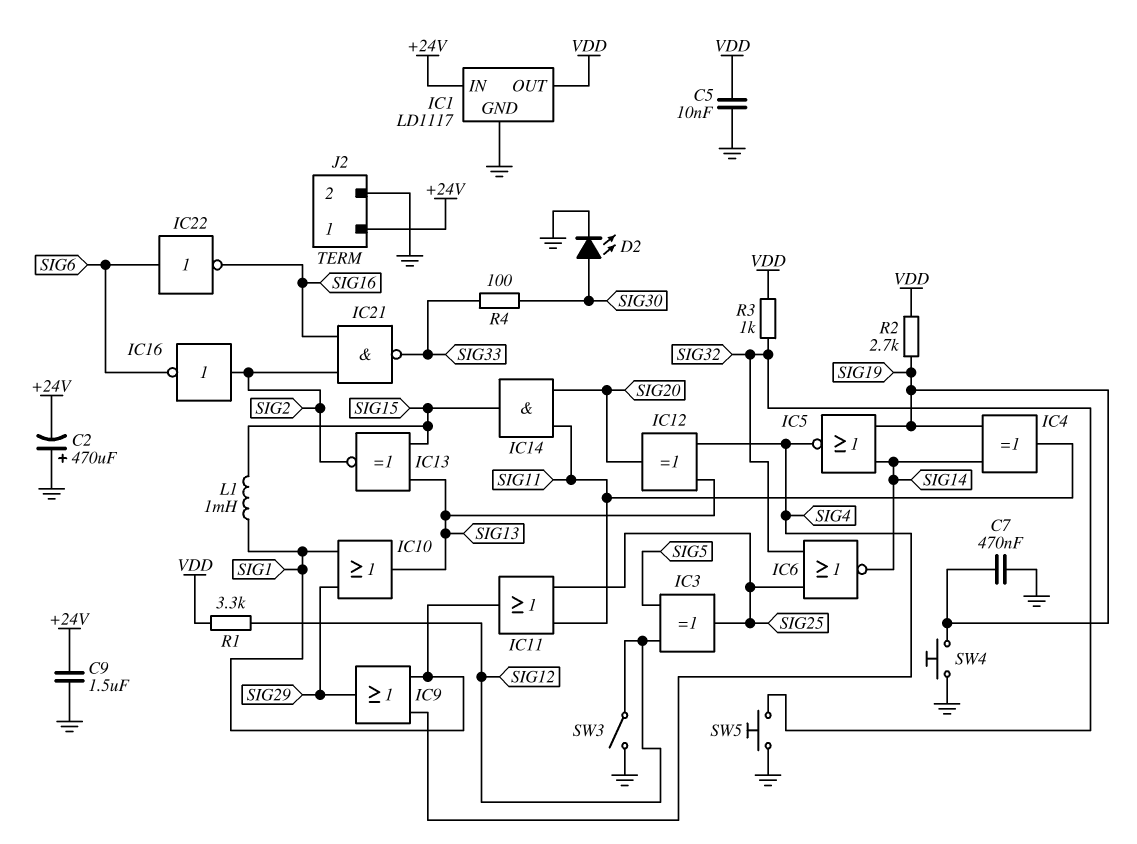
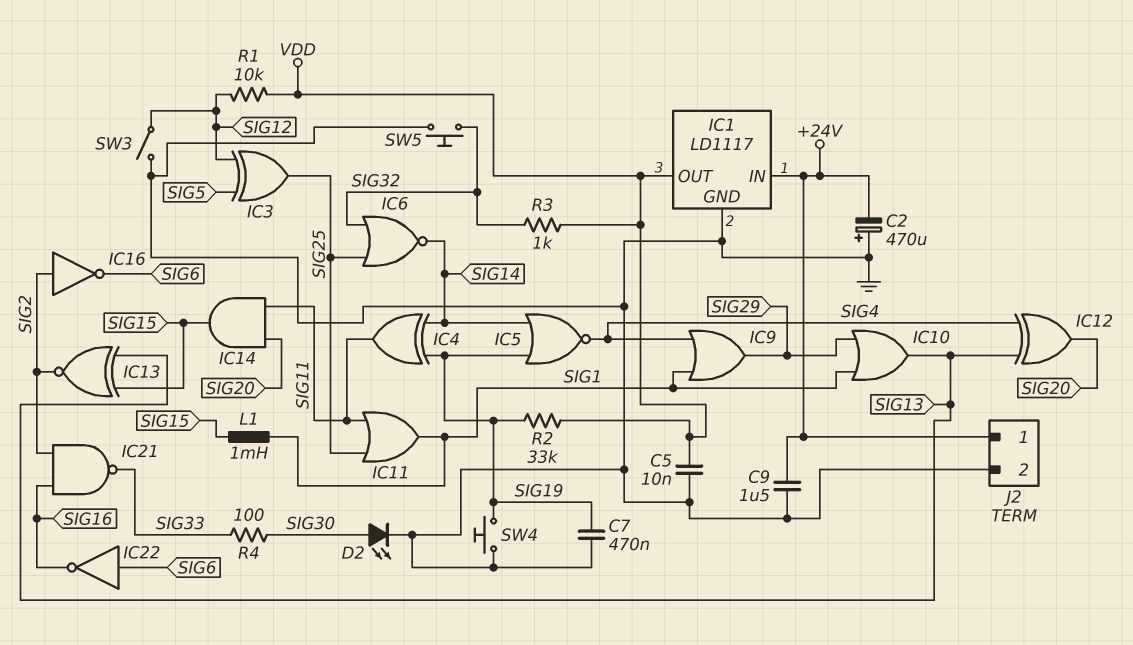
R1: 3.3k (SIG12, VDD) -> 10k (SIG12, VDD)
R2: 2.7k (SIG19, VDD) -> 33k (SIG19, VDD)

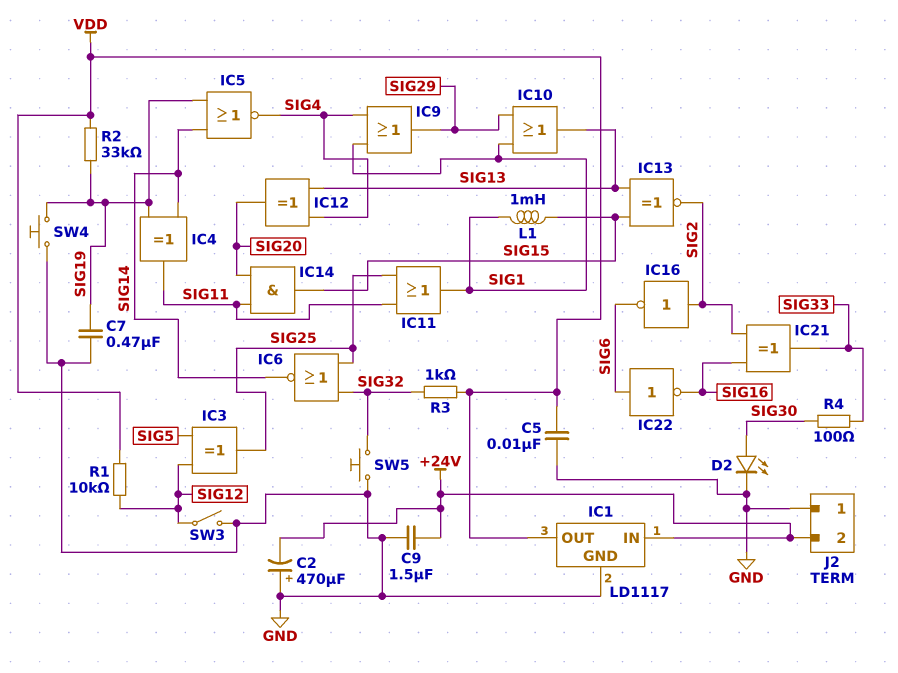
IC21: NAND (in SIG2, in SIG16, out SIG33) -> XOR (in SIG2, in SIG16, out SIG33)
J2 pin 1: +24V -> GND
J2 pin 2: GND -> +24V

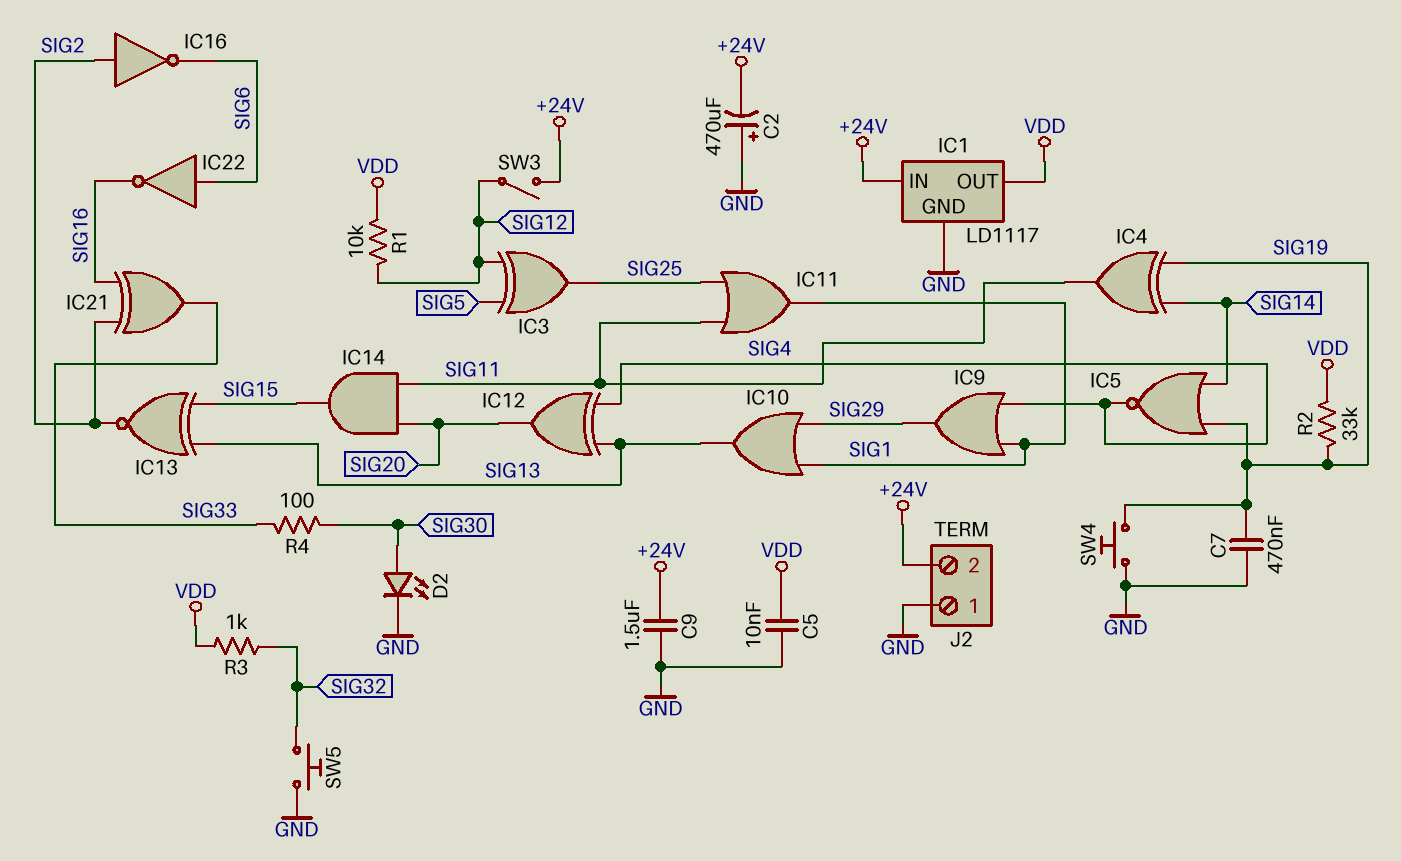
IC6: NOR (in SIG25, in SIG32, out SIG14) -> none
L1: 1mH (SIG1, SIG15) -> none
SW3: switch (GND, SIG12) -> switch (+24V, SIG12)

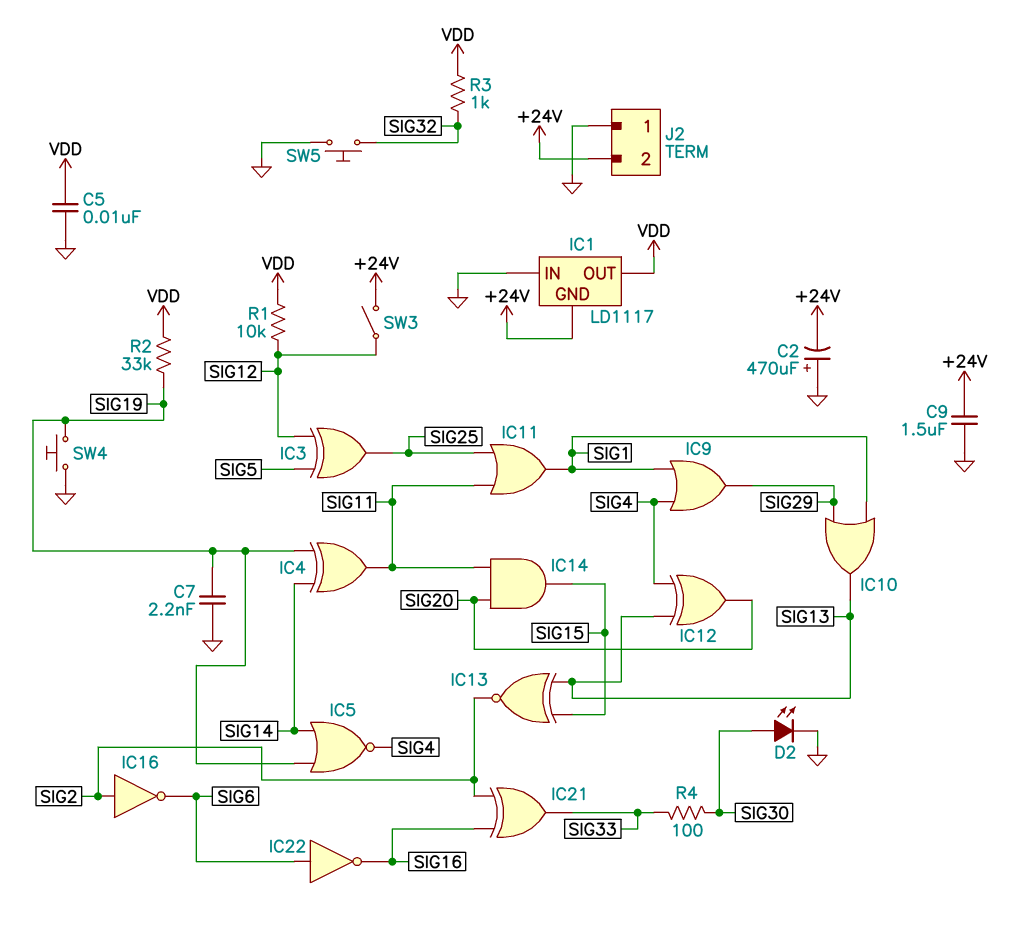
C7: 470nF (GND, SIG19) -> 2.2nF (GND, SIG19)
IC1 pin GND: GND -> +24V
IC1 pin IN: +24V -> GND

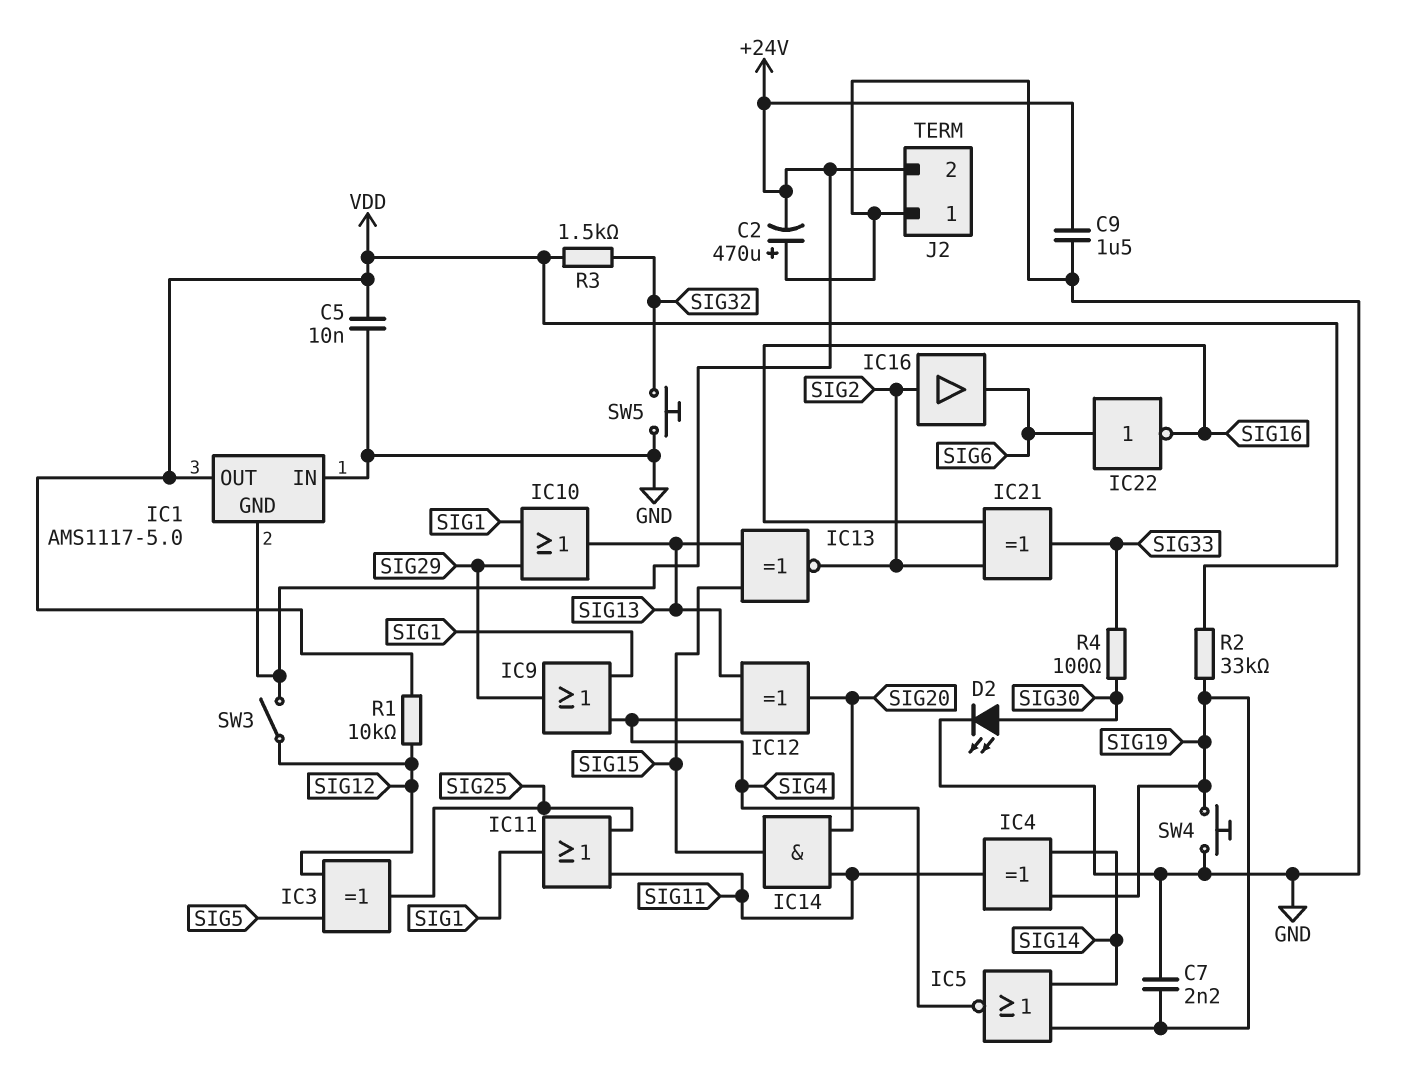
IC1: LD1117 -> AMS1117-5.0
IC16: NOT (in SIG2, out SIG6) -> buffer (in SIG2, out SIG6)
R3: 1k (SIG32, VDD) -> 1.5k (SIG32, VDD)

